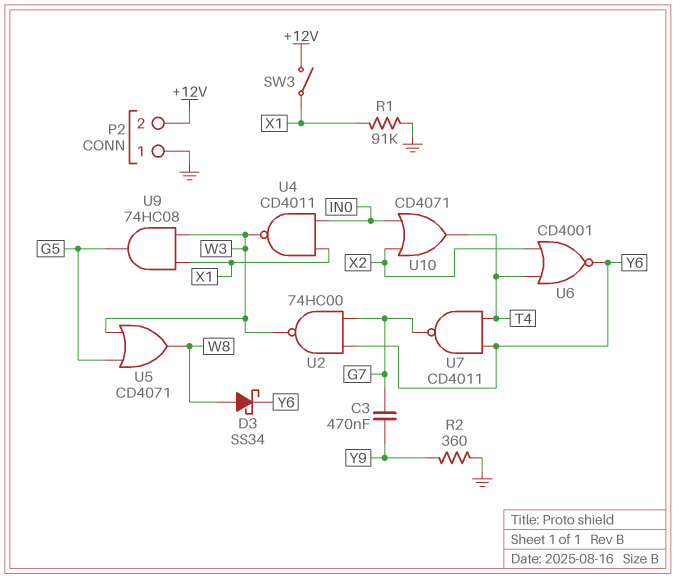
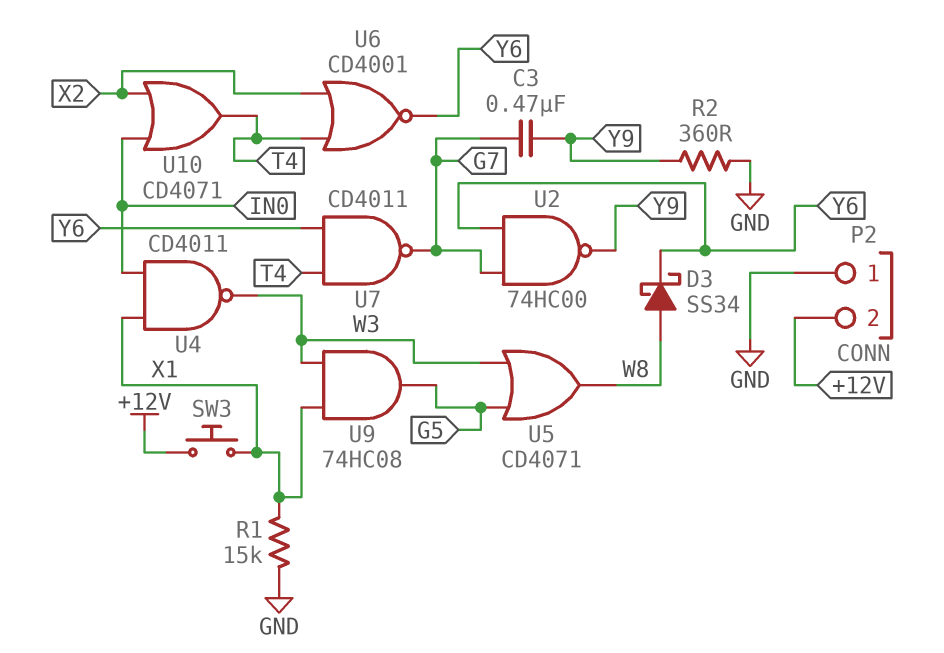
R1: 91k (GND, X1) -> 15k (GND, X1)
SW3: switch (+12V, X1) -> button (+12V, X1)
U2: NAND 74HC00 (in G7, in Y6, out W3) -> NAND 74HC00 (in G7, in Y6, out Y9)

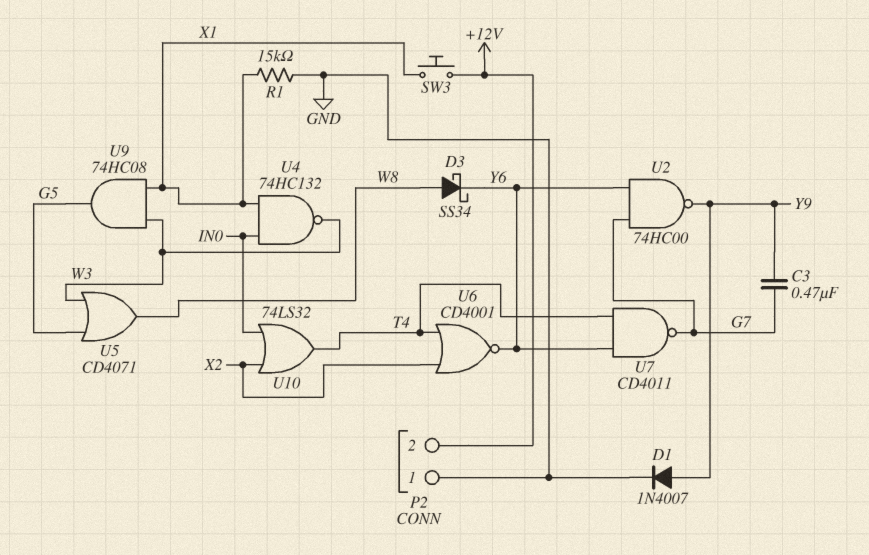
D1: none -> diode 1N4007 (A Y9, K GND)
R2: 360 (GND, Y9) -> none
U4: NAND CD4011 (in IN0, in X1, out W3) -> NAND 74HC132 (in IN0, in X1, out W3)
U10: OR CD4071 (in IN0, in X2, out T4) -> OR 74LS32 (in IN0, in X2, out T4)

